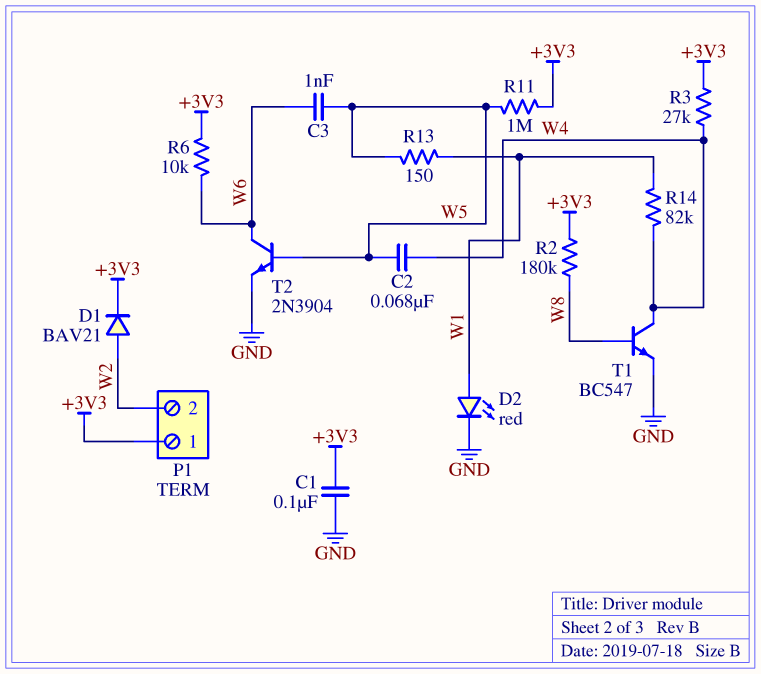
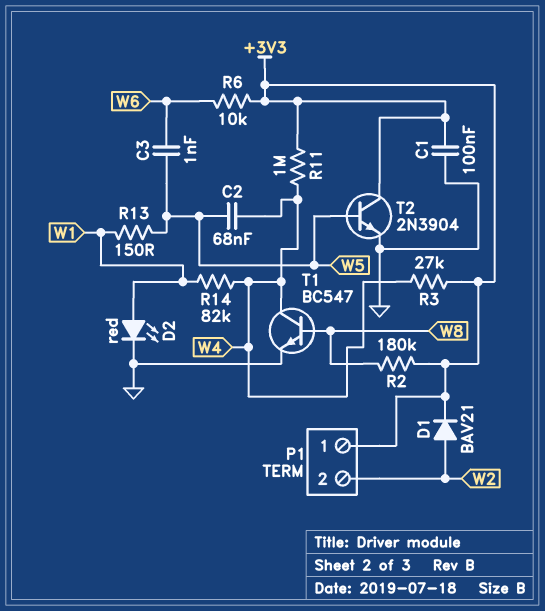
R11: 1M (+3V3, W5) -> 1M (+3V3, W4)
T2: NPN 2N3904 (B W5, C W6, E GND) -> NPN 2N3904 (B W5, C +3V3, E GND)

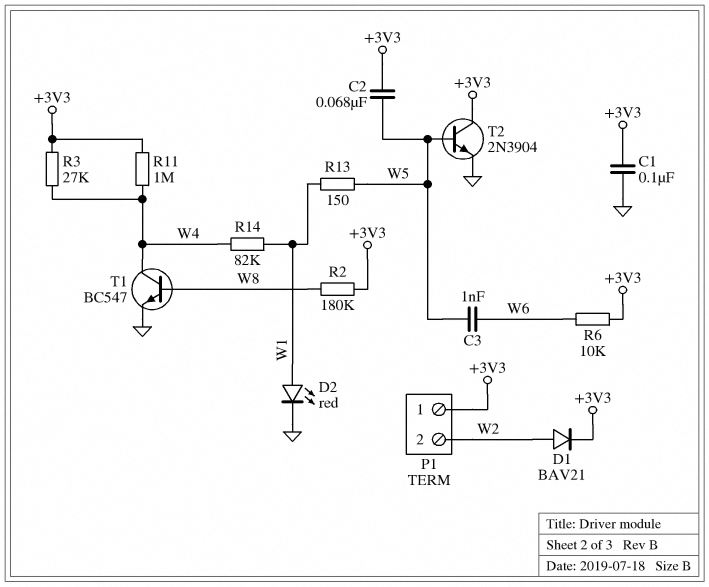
C2: 68nF (W4, W5) -> 68nF (+3V3, W5)

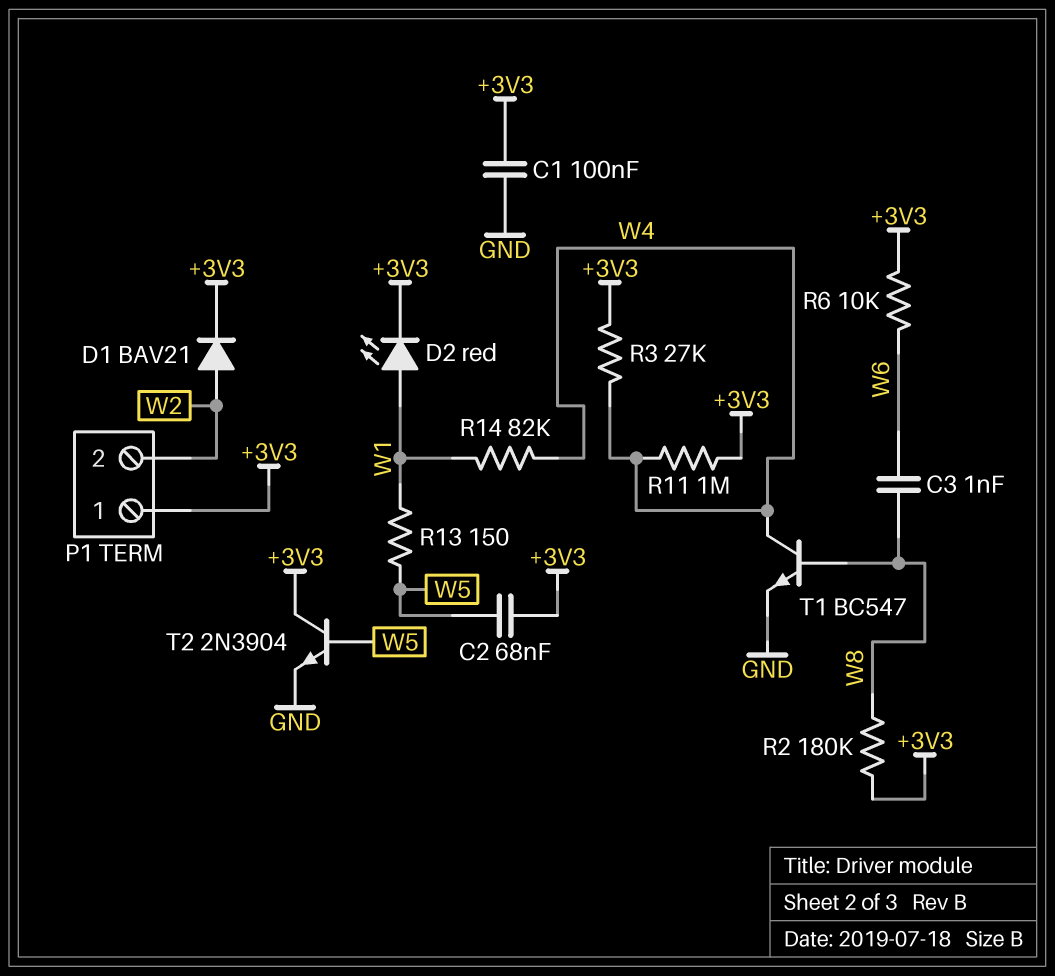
C3: 1nF (W5, W6) -> 1nF (W6, W8)
D2: LED red (A W1, K GND) -> LED red (A W1, K +3V3)

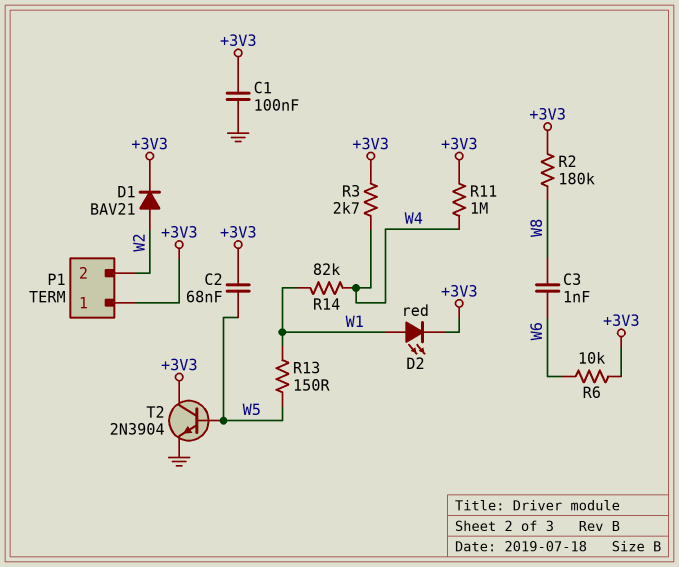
R3: 27k (+3V3, W4) -> 2.7k (+3V3, W4)
T1: NPN BC547 (B W8, C W4, E GND) -> none

